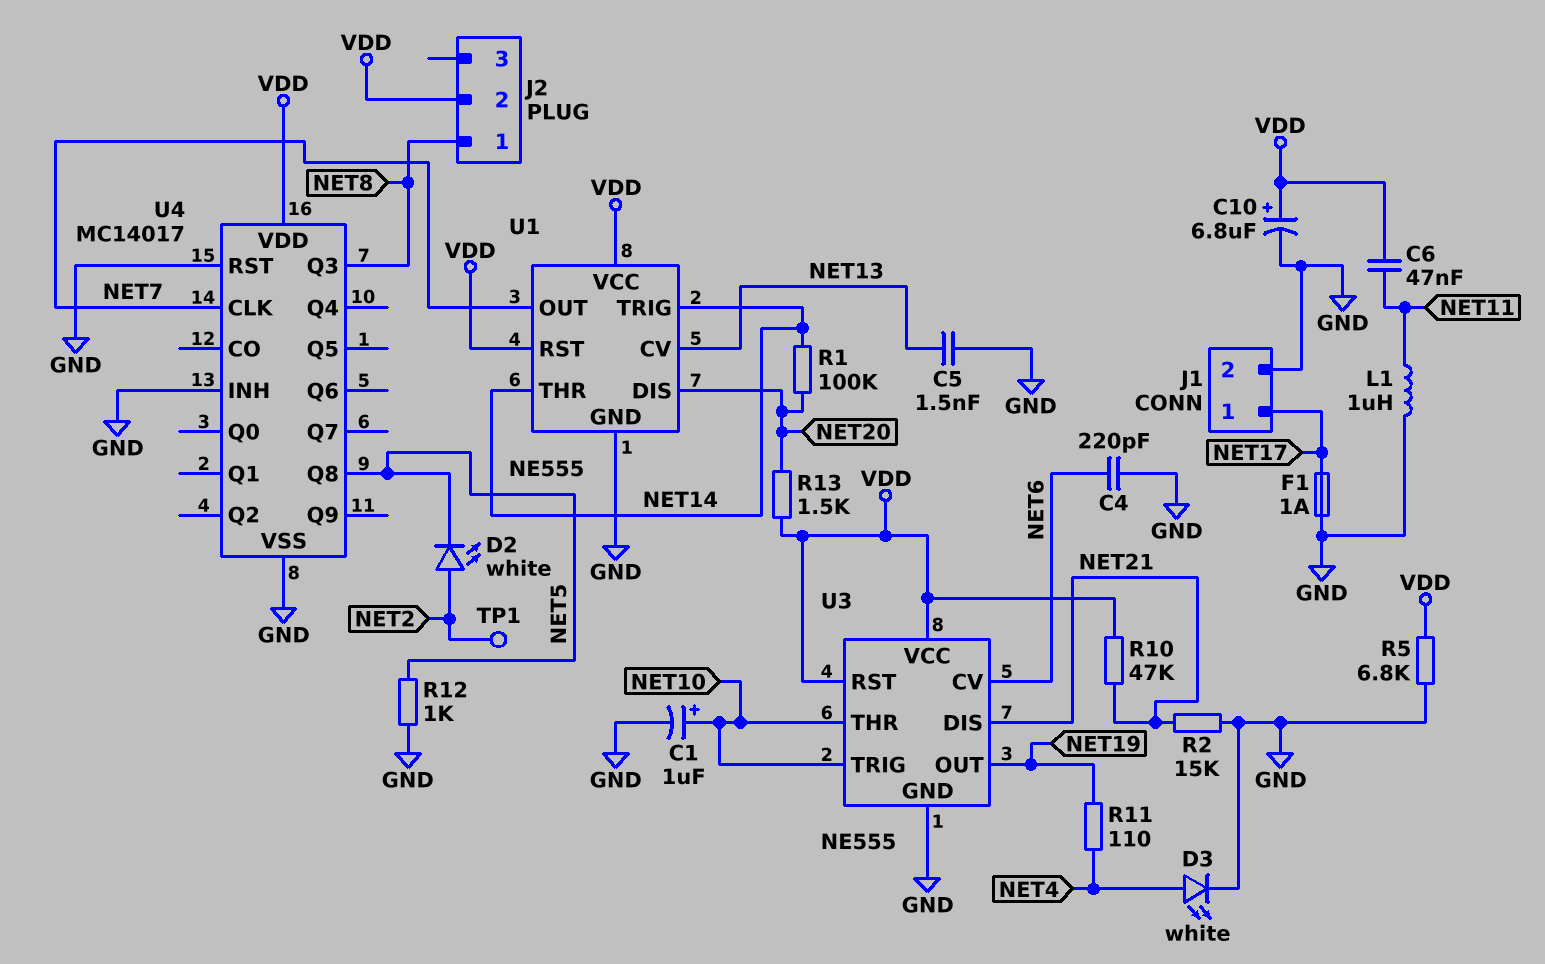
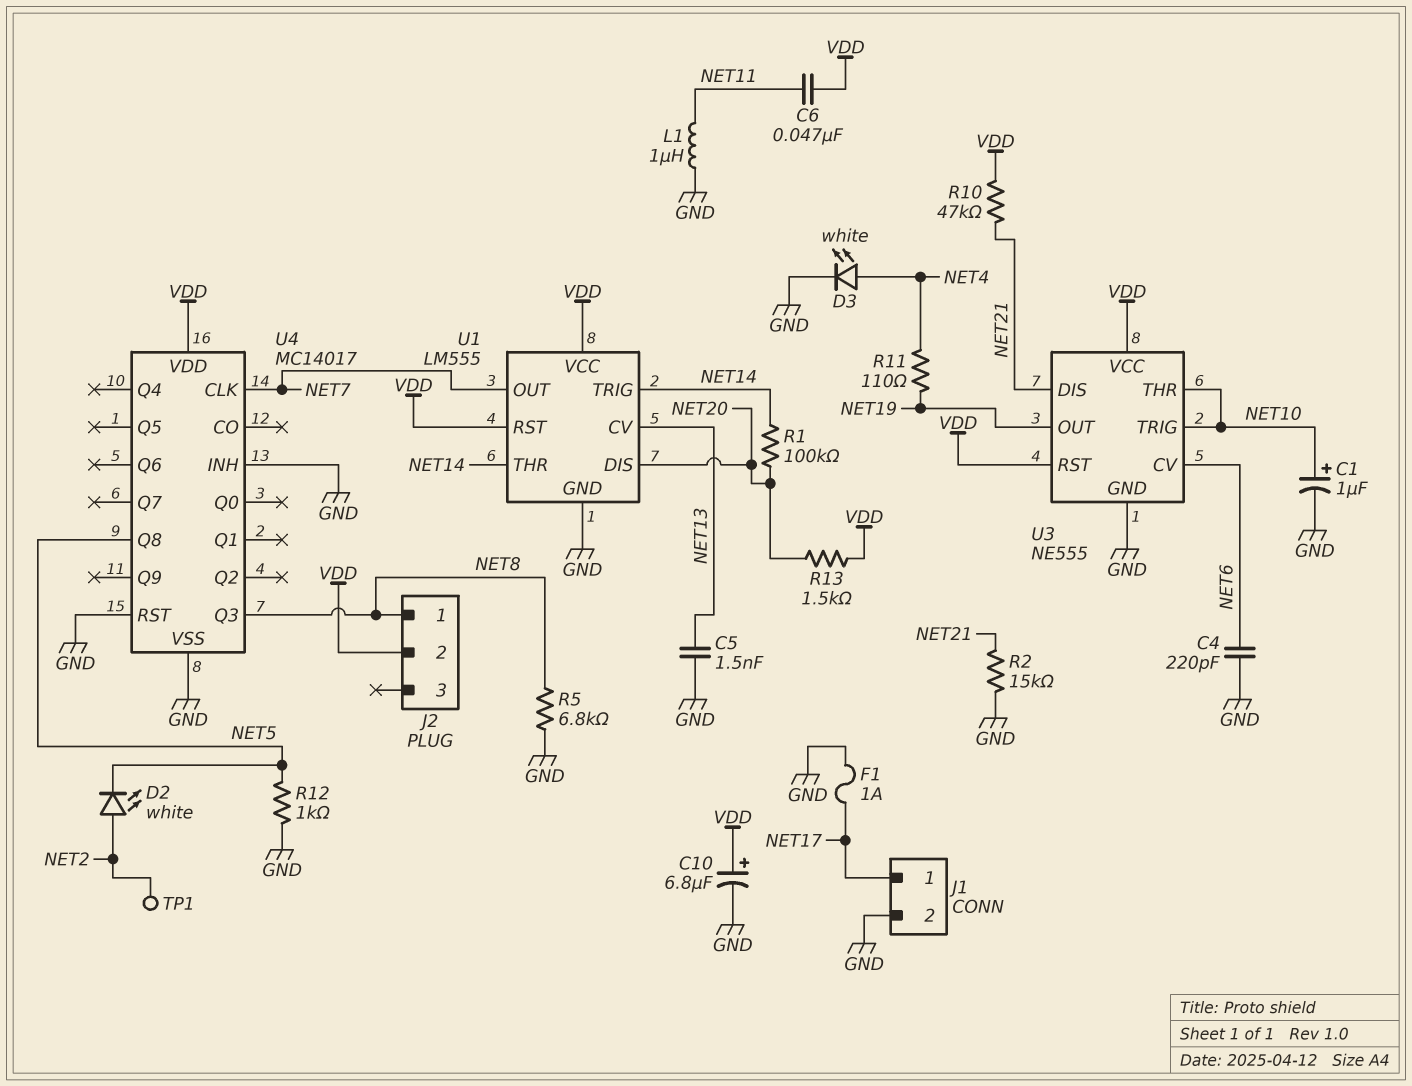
R5: 6.8k (GND, VDD) -> 6.8k (GND, NET8)
U1: NE555 -> LM555

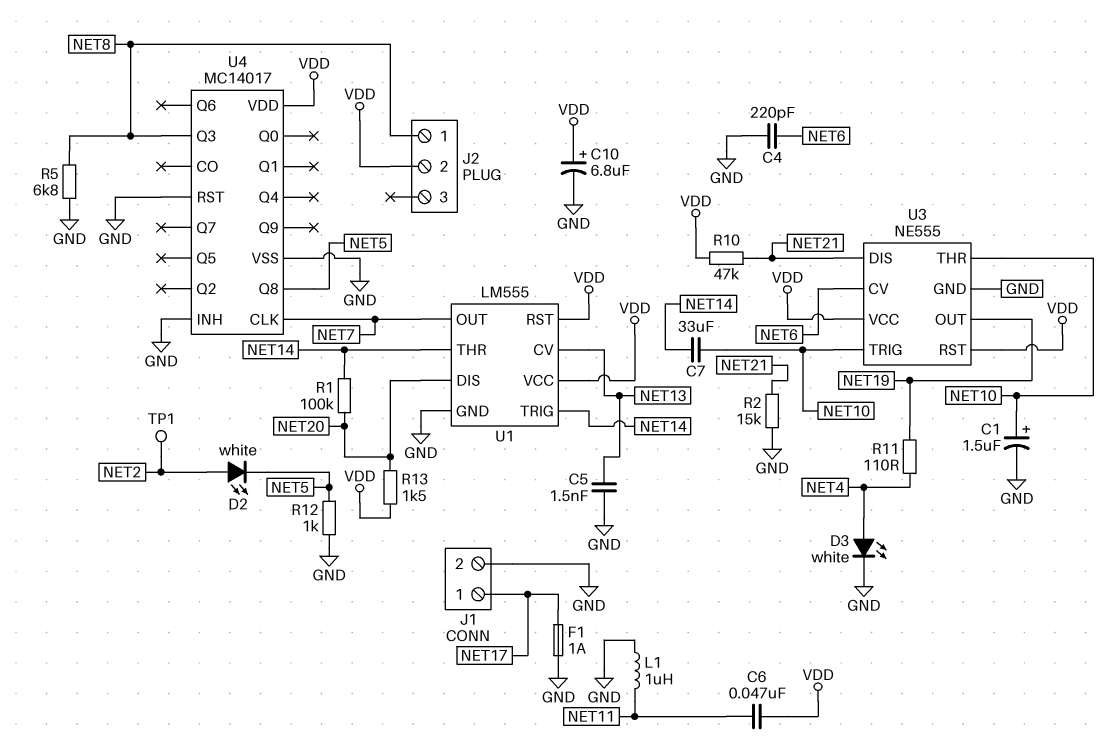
C1: 1uF (plus NET10, minus GND) -> 1.5uF (plus NET10, minus GND)
C7: none -> 33uF (NET10, NET14)

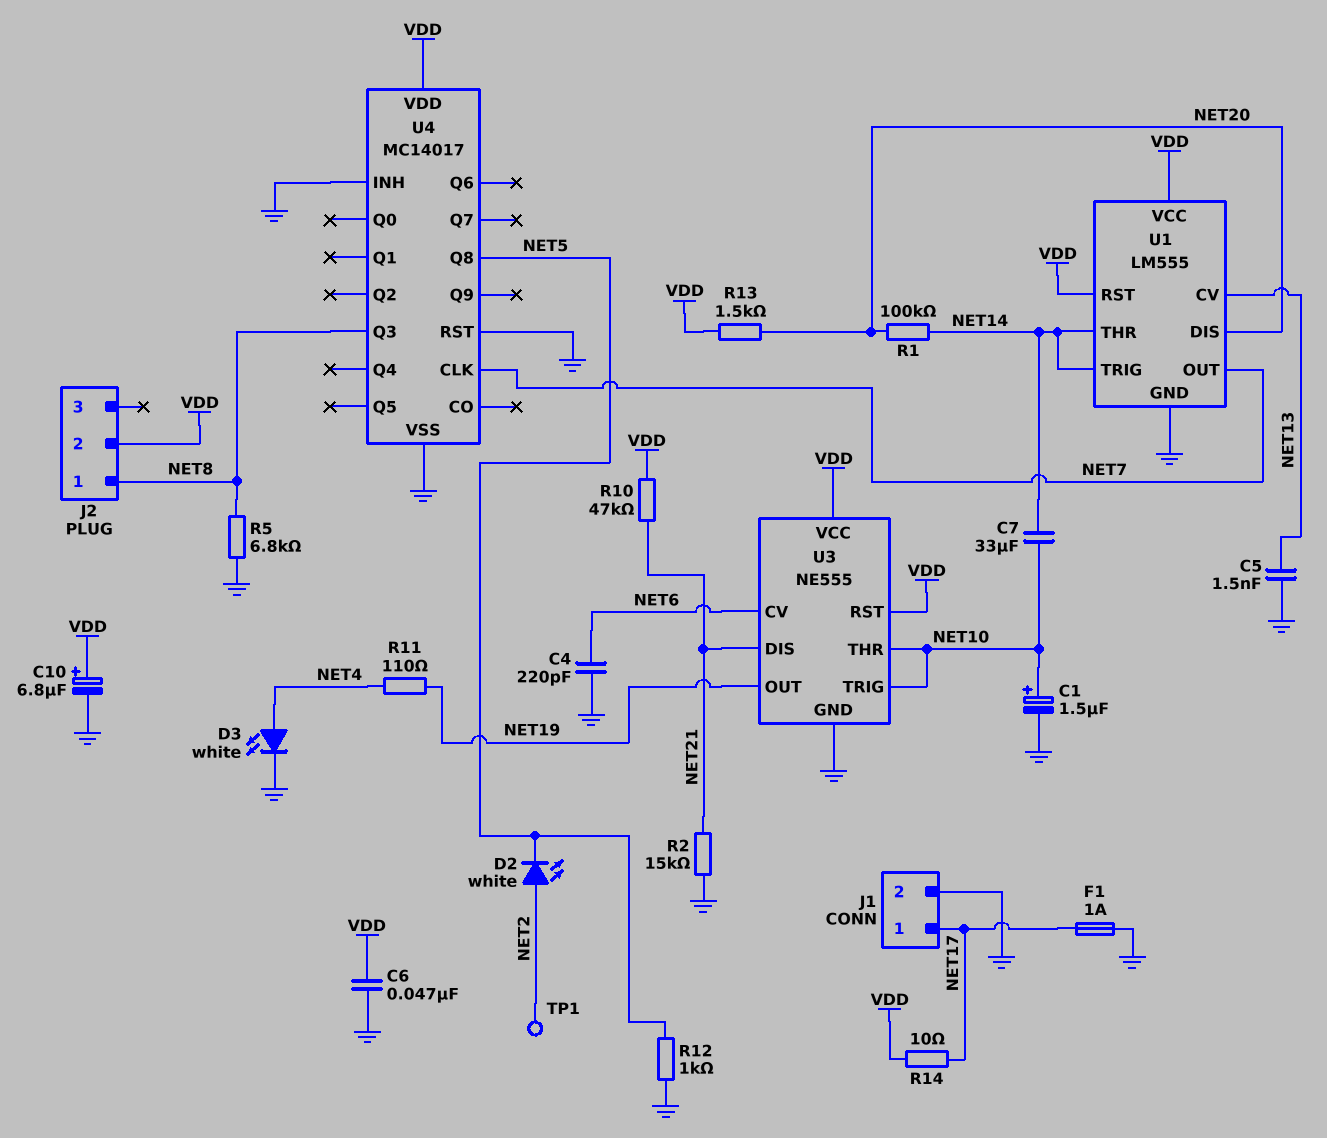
C6: 47nF (NET11, VDD) -> 47nF (GND, VDD)
L1: 1uH (GND, NET11) -> none
R14: none -> 10 (NET17, VDD)

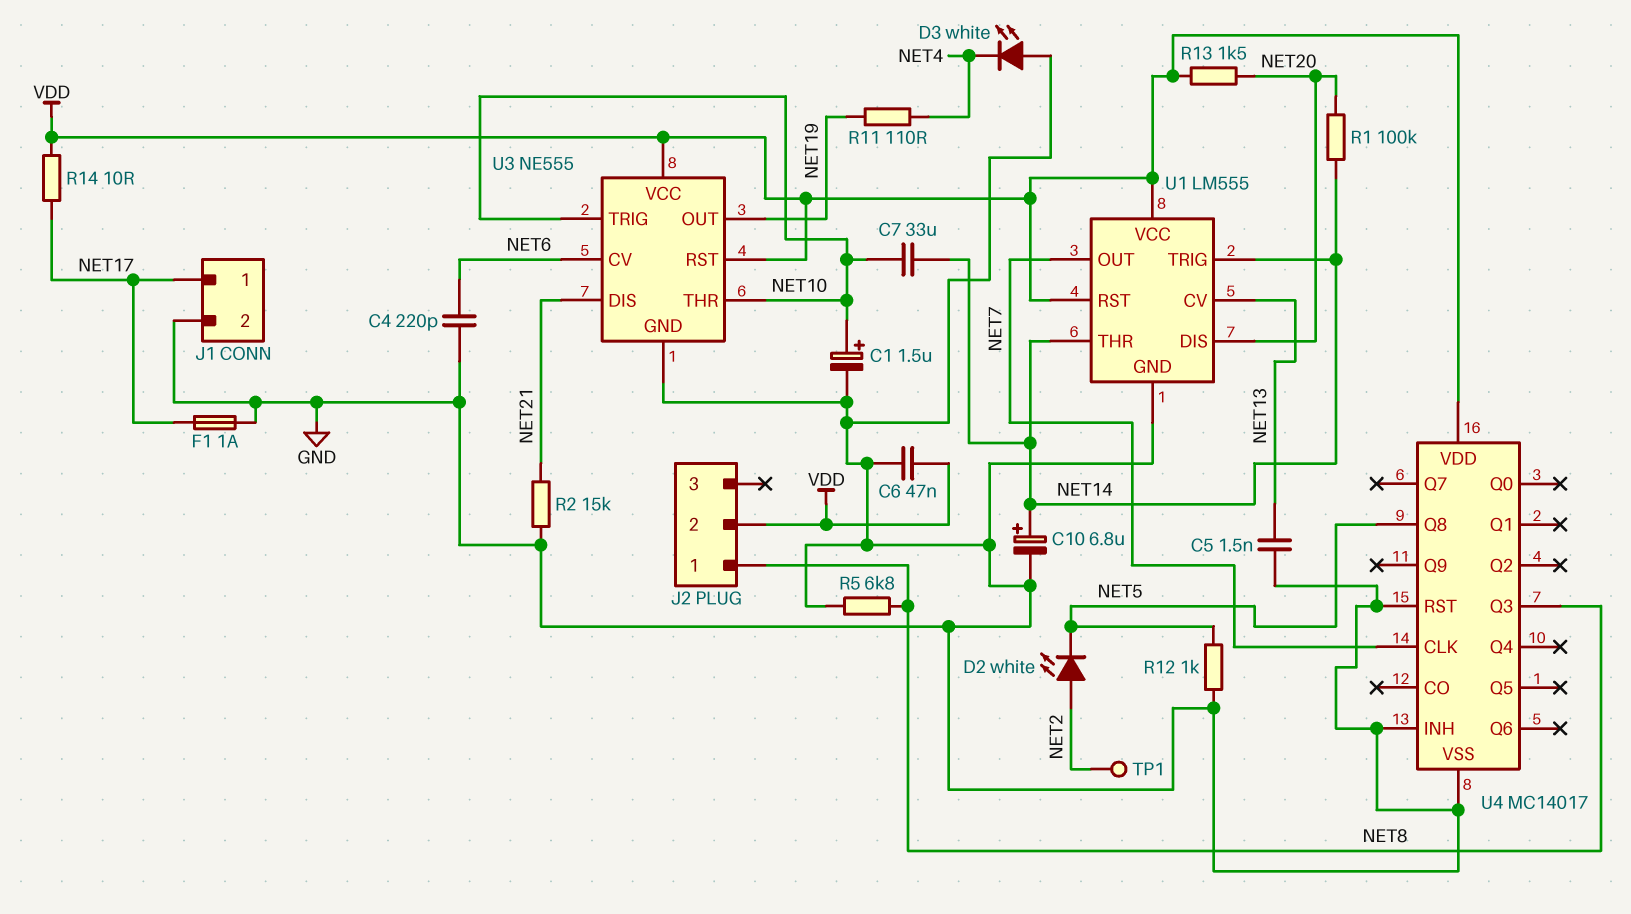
C10: 6.8uF (plus VDD, minus GND) -> 6.8uF (plus NET14, minus GND)
D3: LED white (A NET4, K GND) -> LED white (A GND, K NET4)
R10: 47k (NET21, VDD) -> none

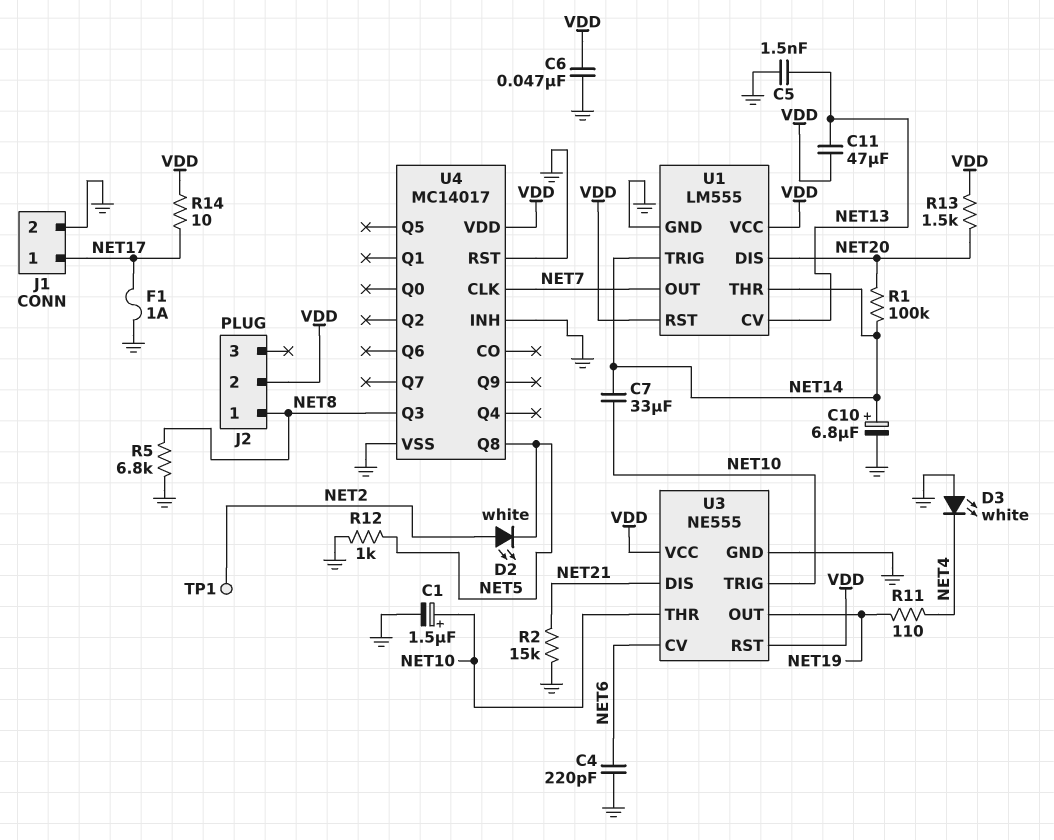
C11: none -> 47uF (NET13, VDD)

